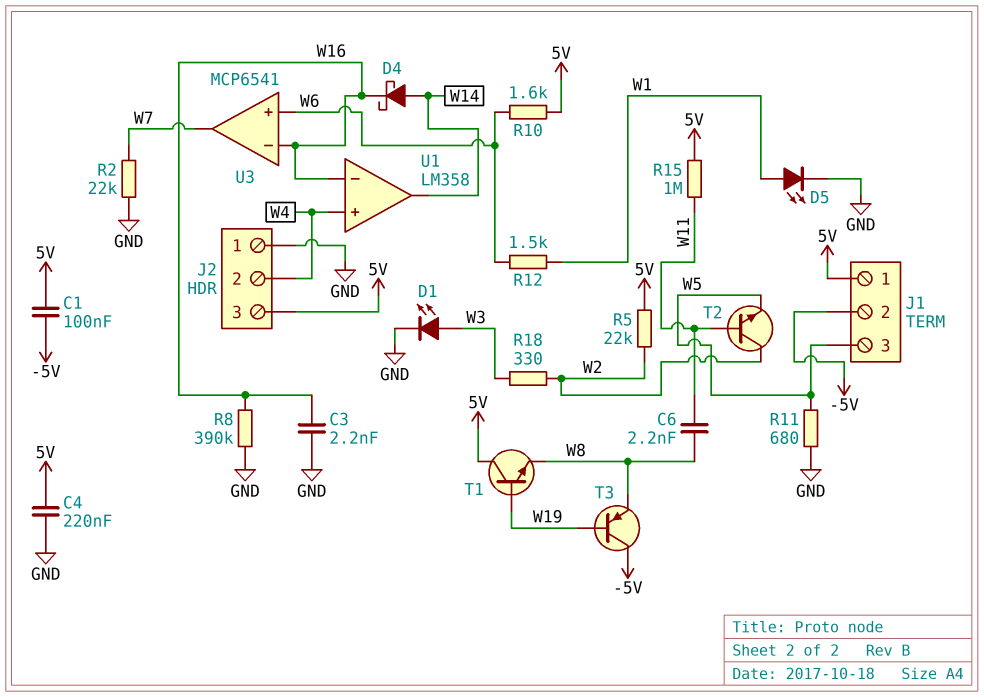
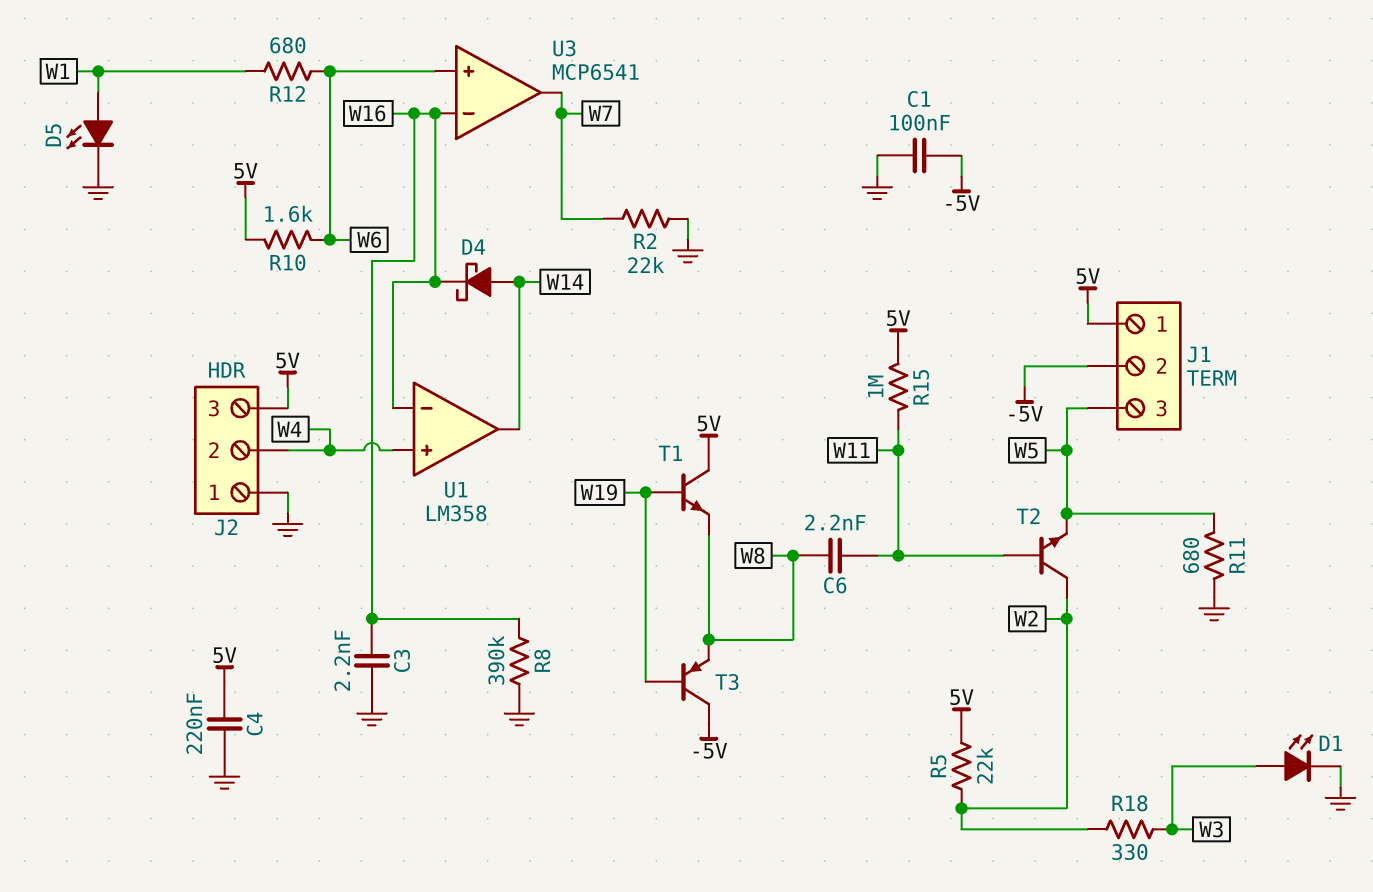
C1: 100nF (-5V, 5V) -> 100nF (-5V, GND)
R12: 1.5k (W1, W6) -> 680 (W1, W6)

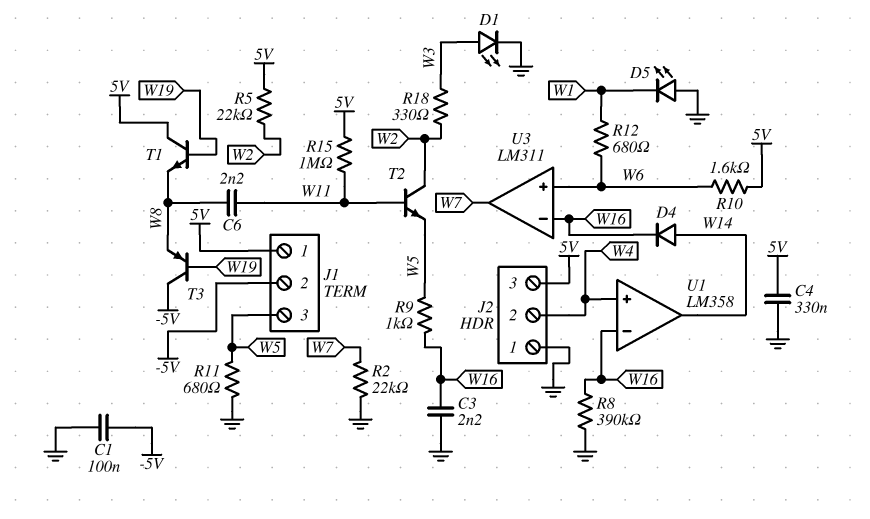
C4: 220nF (5V, GND) -> 330nF (5V, GND)
D4: schottky (A W14, K W16) -> diode (A W14, K W16)
D5: LED (A W1, K GND) -> LED (A GND, K W1)
R9: none -> 1k (W5, W16)
U3: MCP6541 -> LM311

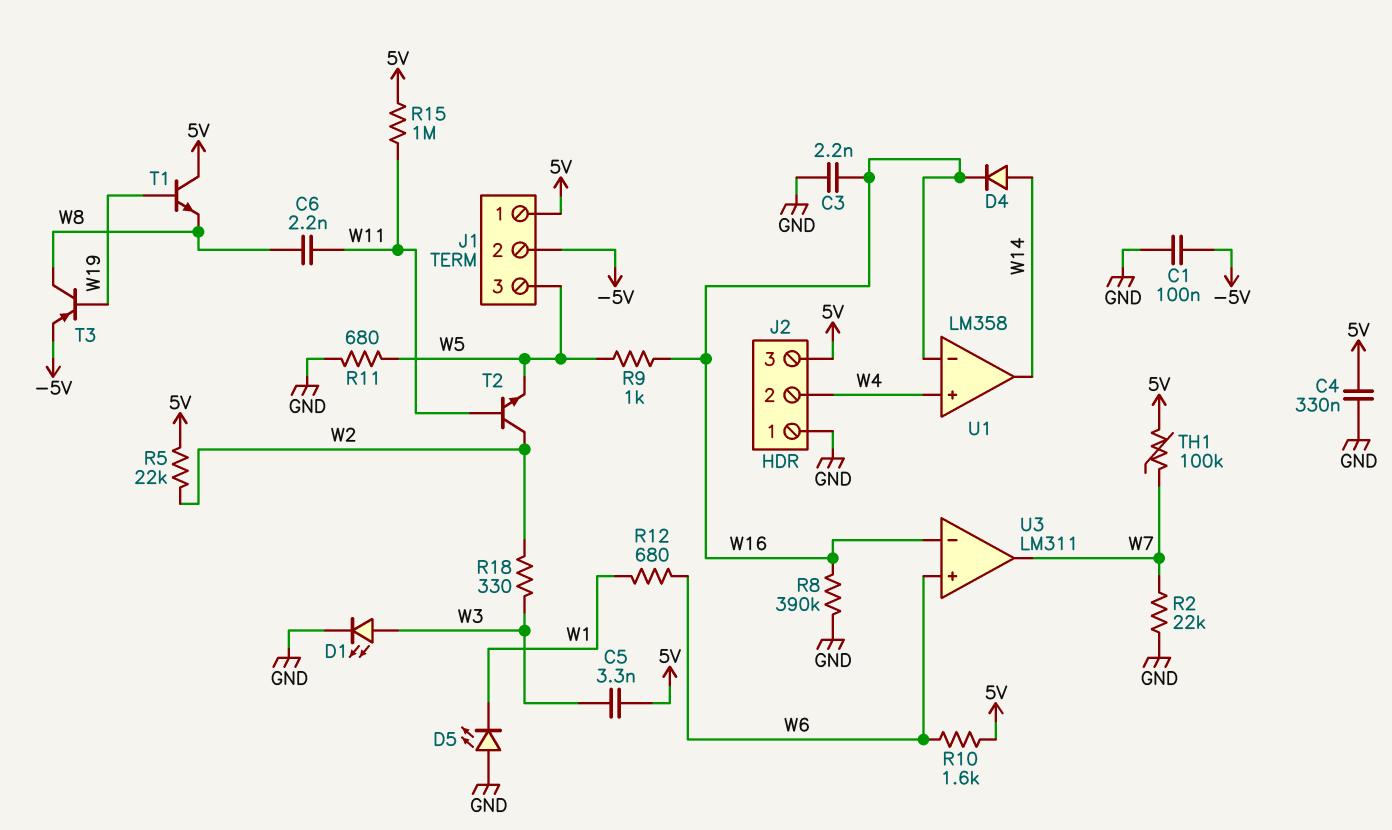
C5: none -> 3.3nF (5V, W3)
T3: PNP (B W19, C -5V, E W8) -> PNP (B W19, C W8, E -5V)
TH1: none -> 100k (5V, W7)

